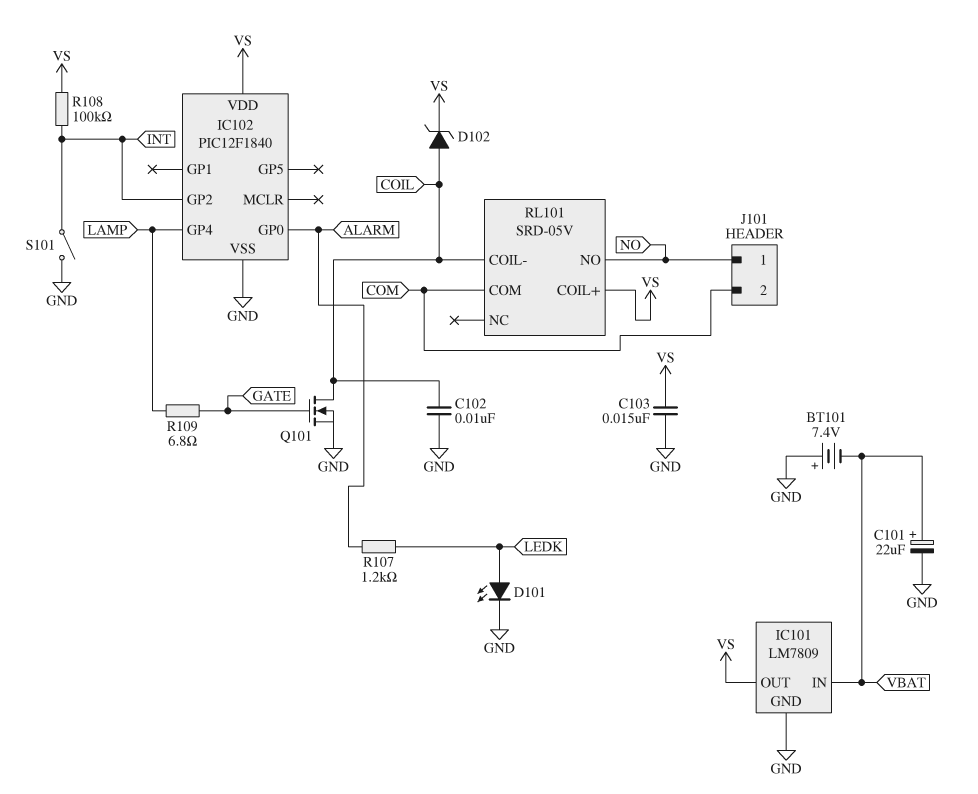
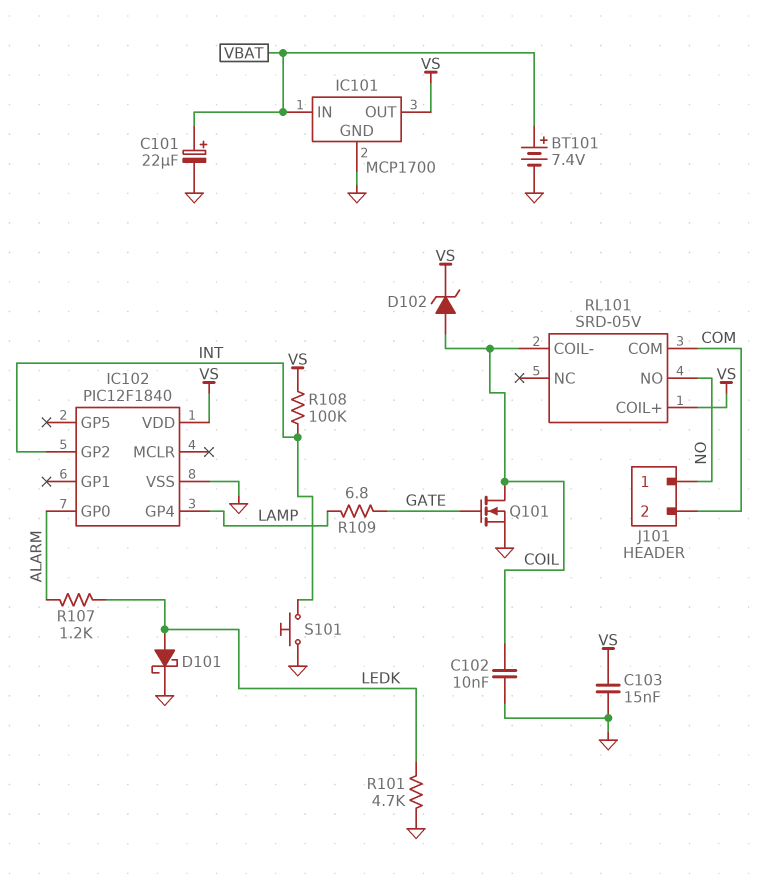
BT101: 7.4V (plus GND, minus VBAT) -> 7.4V (plus VBAT, minus GND)
D101: LED (A LEDK, K GND) -> schottky (A LEDK, K GND)
IC101: LM7809 -> MCP1700
R101: none -> 4.7k (GND, LEDK)
S101: switch (GND, INT) -> button (GND, INT)

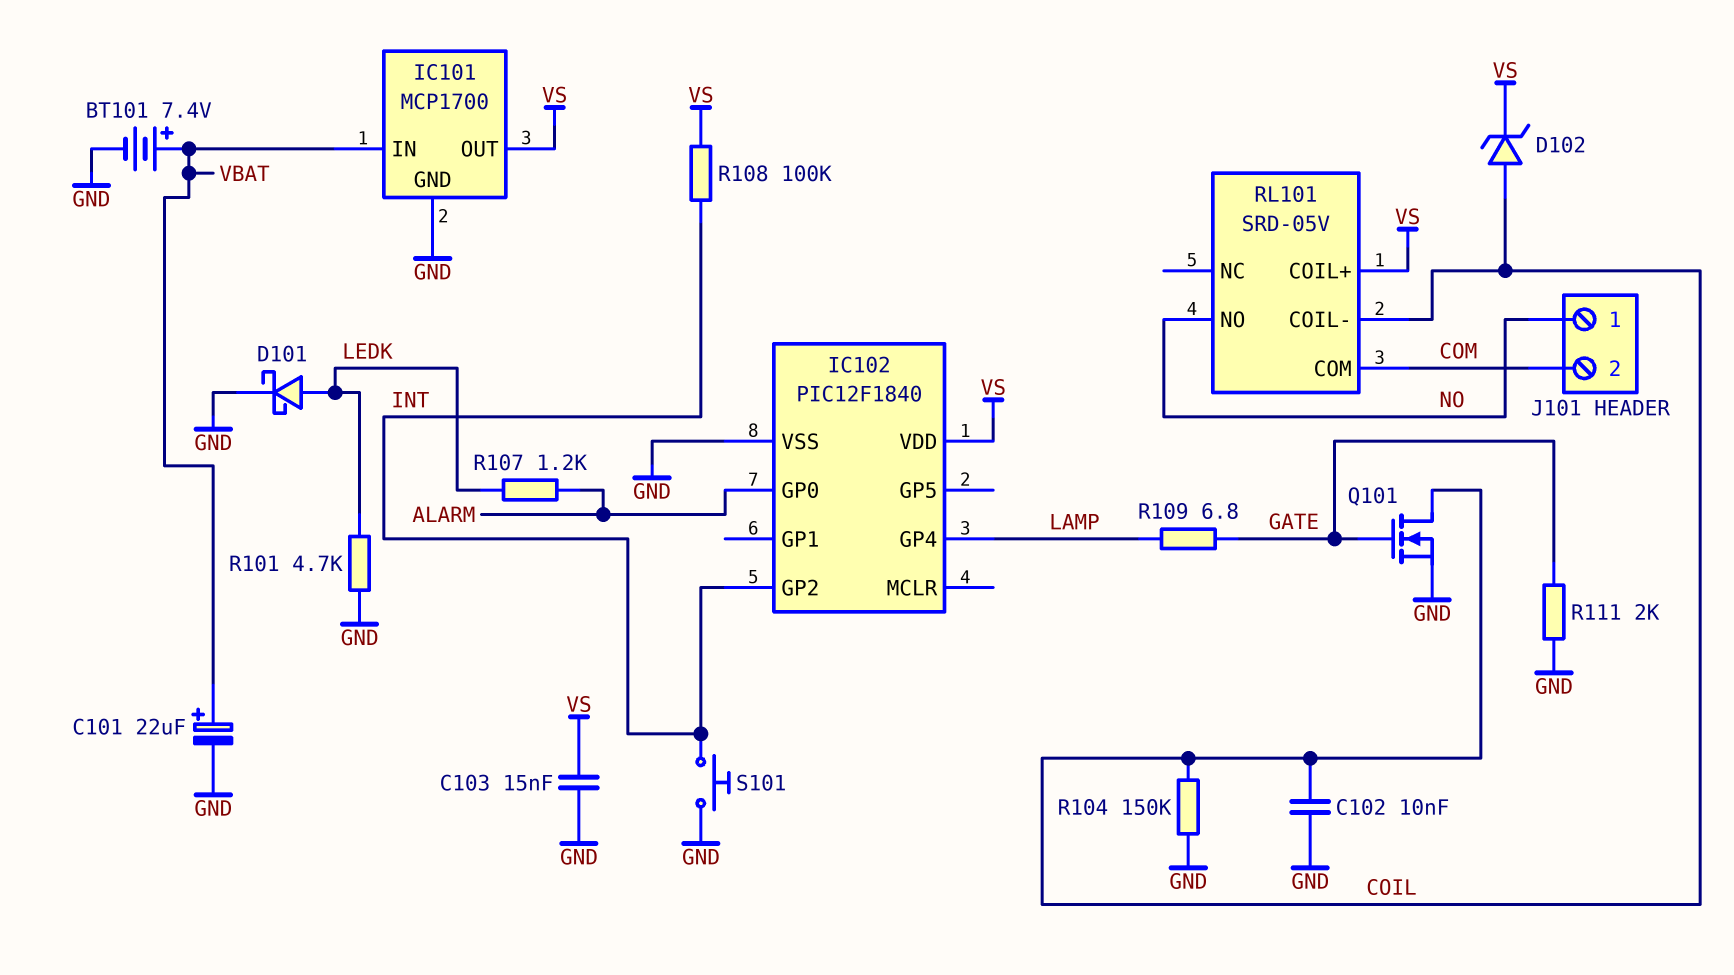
R104: none -> 150k (COIL, GND)
R111: none -> 2k (GATE, GND)

